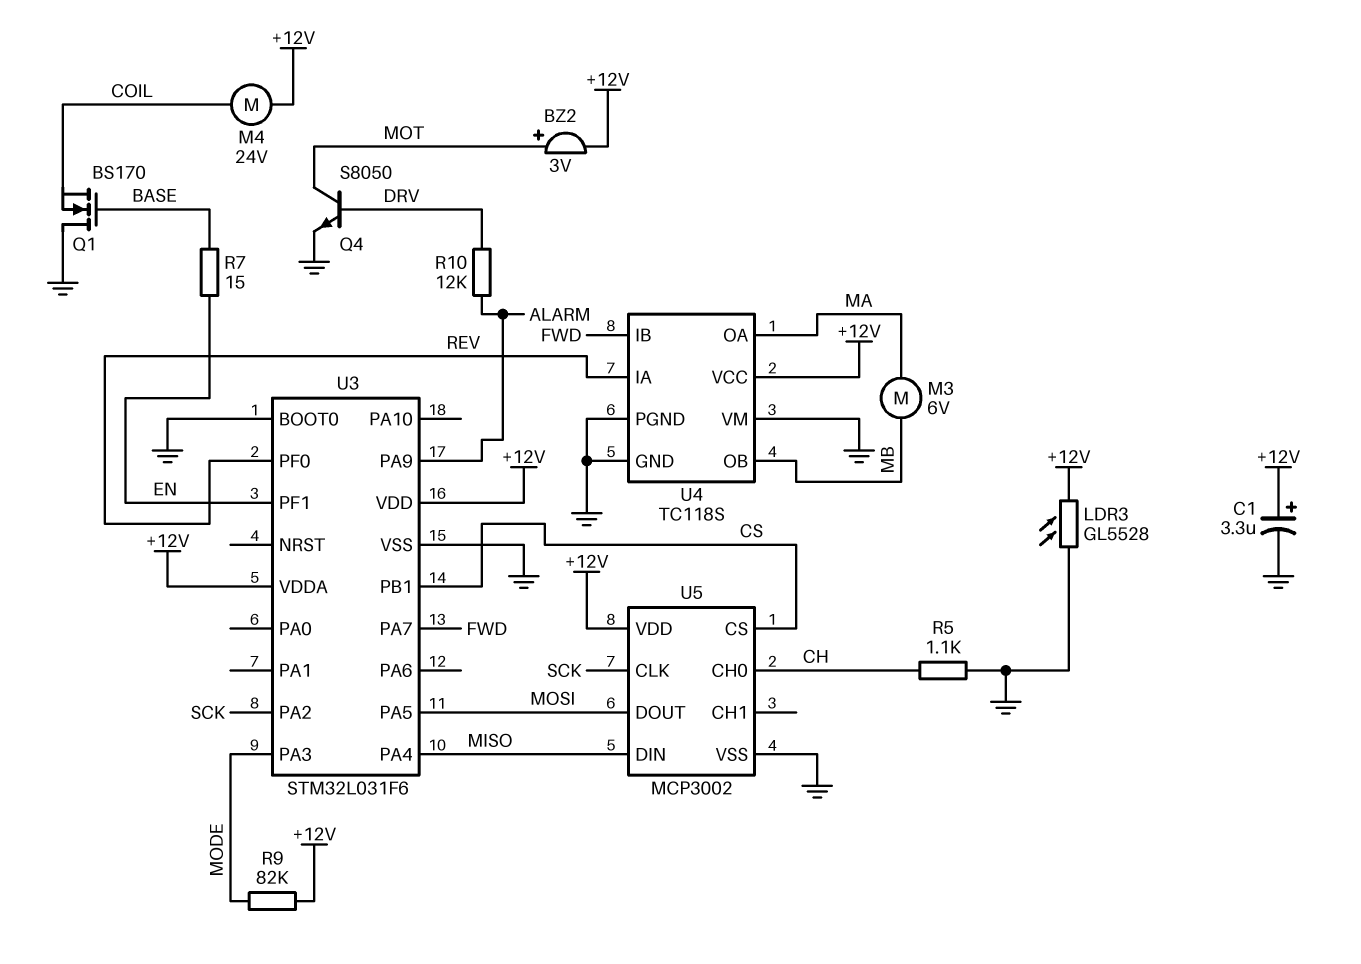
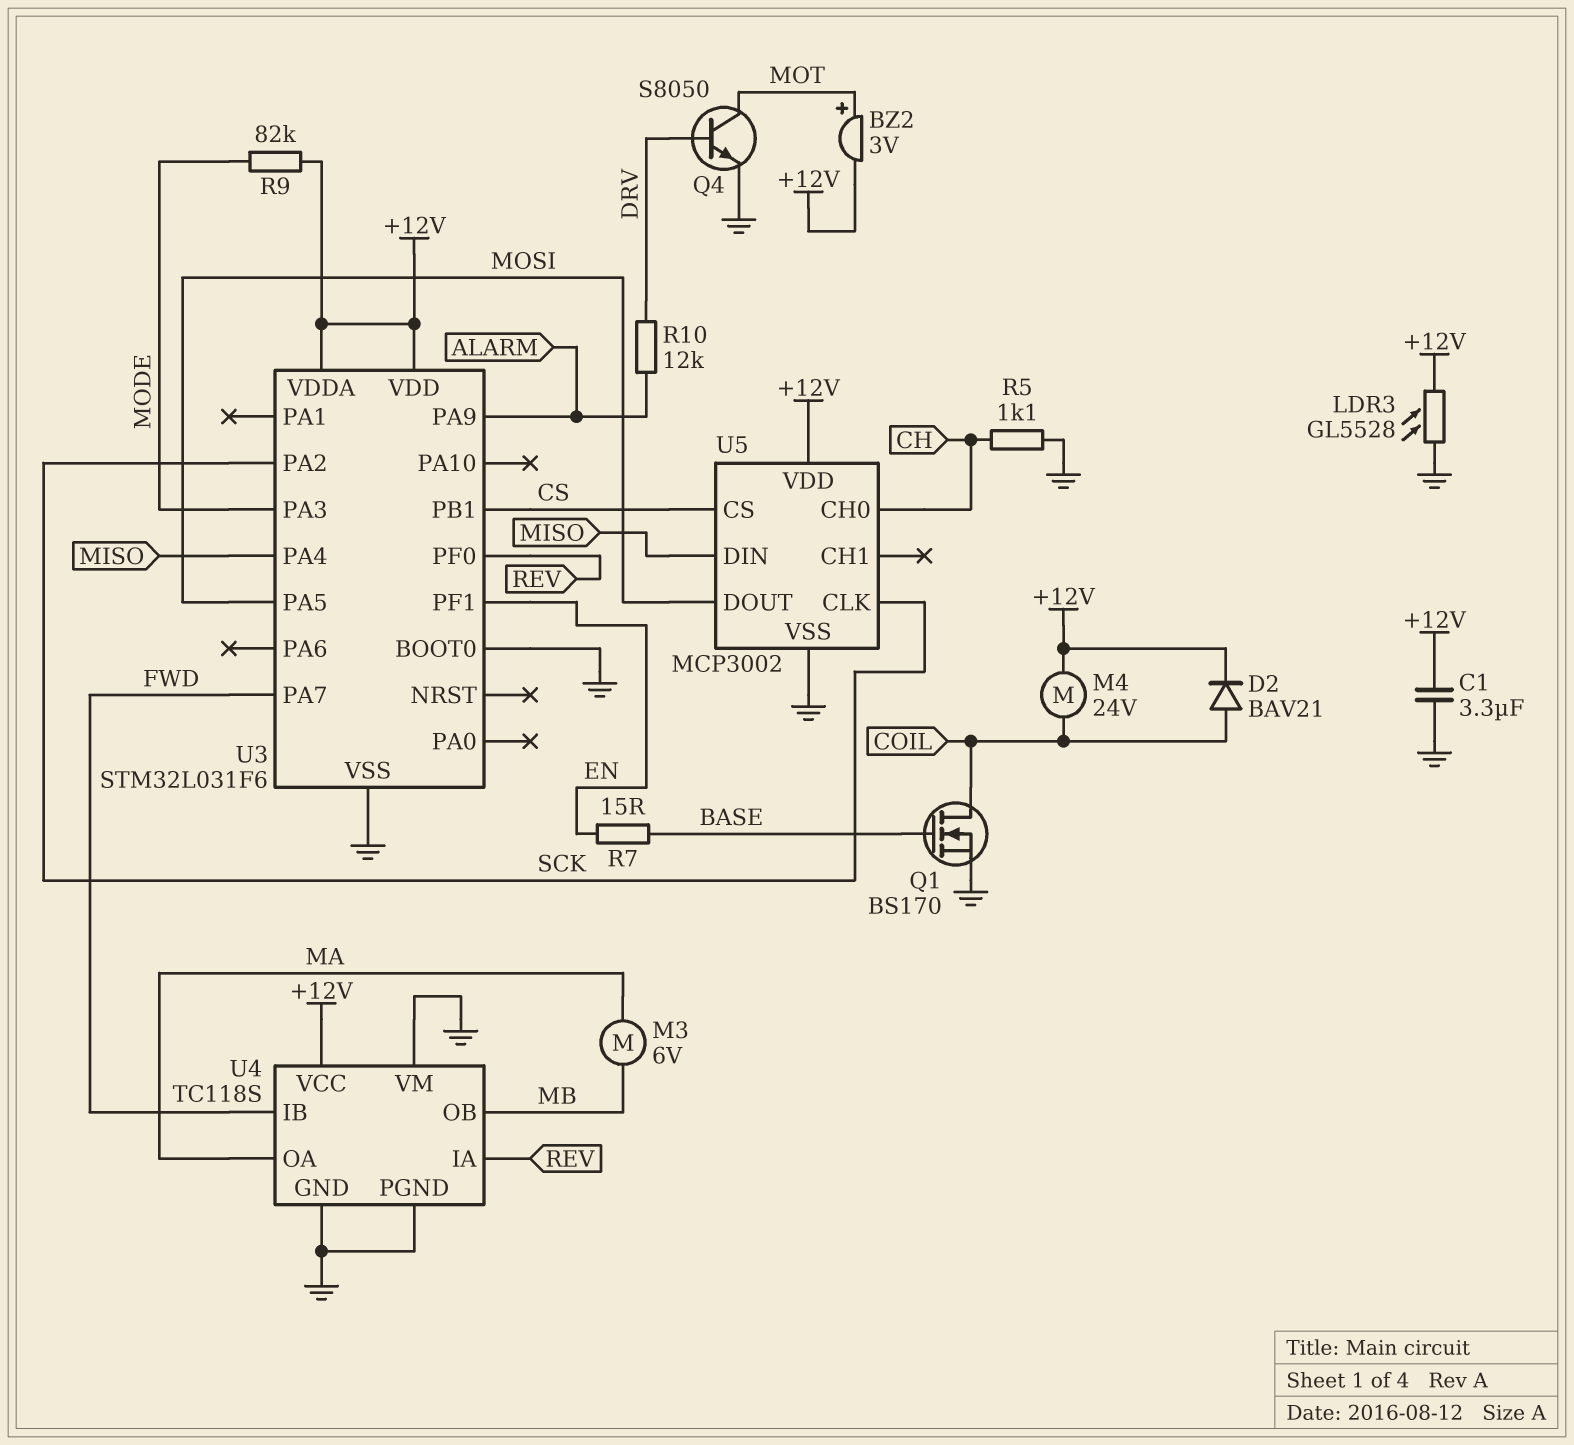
C1: 3.3uF (plus +12V, minus GND) -> 3.3uF (+12V, GND)
D2: none -> diode BAV21 (A COIL, K +12V)
Q1: NMOS BS170 (G BASE, D GND, S COIL) -> NMOS BS170 (G BASE, D COIL, S GND)

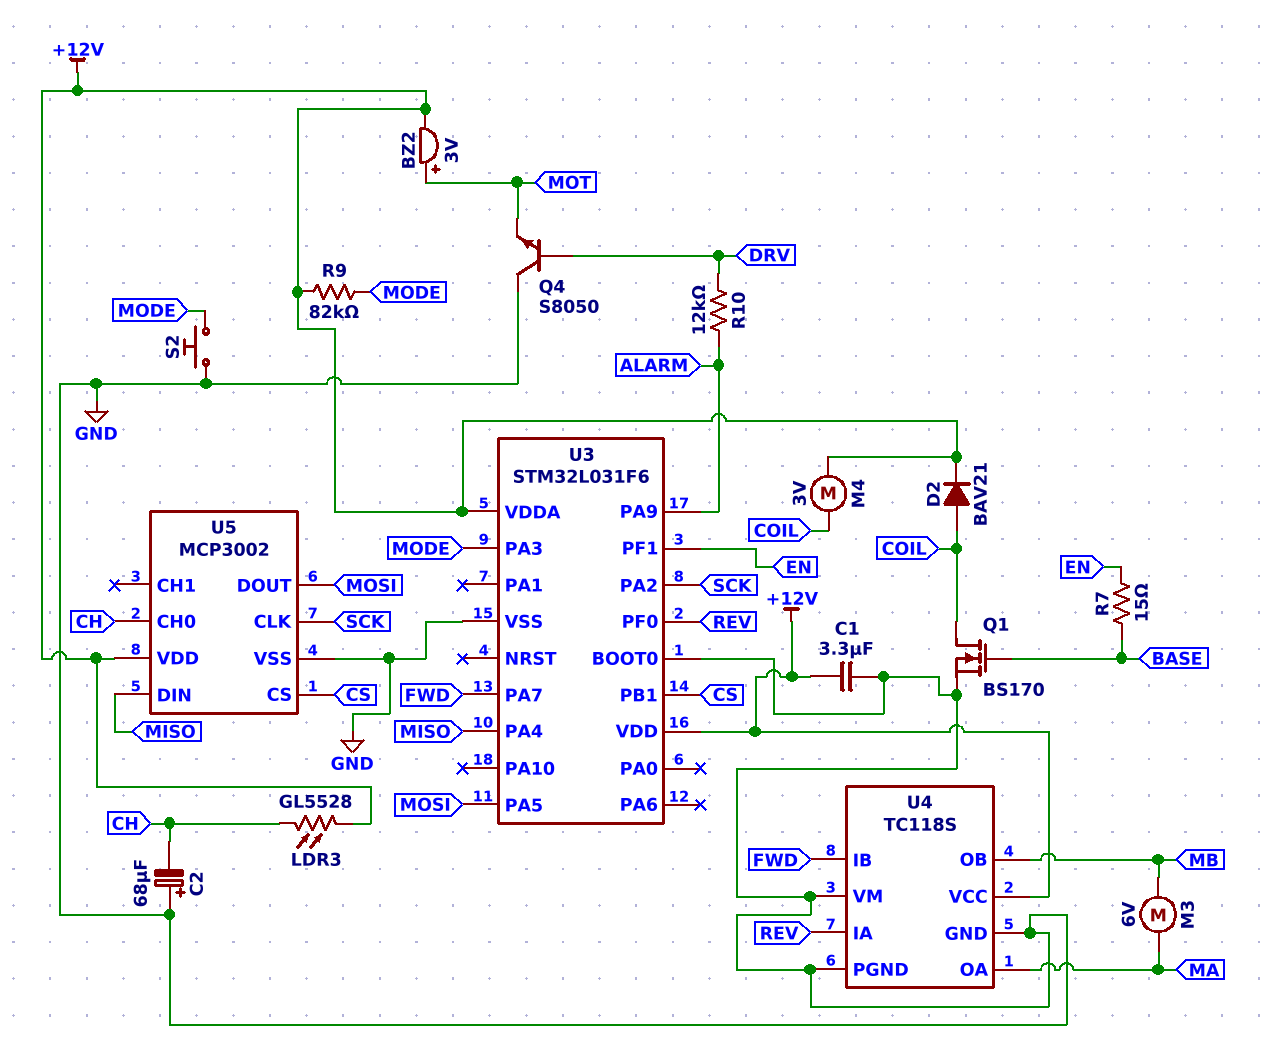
C2: none -> 68uF (plus GND, minus CH)
LDR3: GL5528 (+12V, GND) -> GL5528 (+12V, CH)
M4: motor 24V (+12V, COIL) -> motor 3V (+12V, COIL)
Q4: NPN S8050 (B DRV, C MOT, E GND) -> NPN S8050 (B DRV, C GND, E MOT)
R5: 1.1k (CH, GND) -> none
S2: none -> button (GND, MODE)

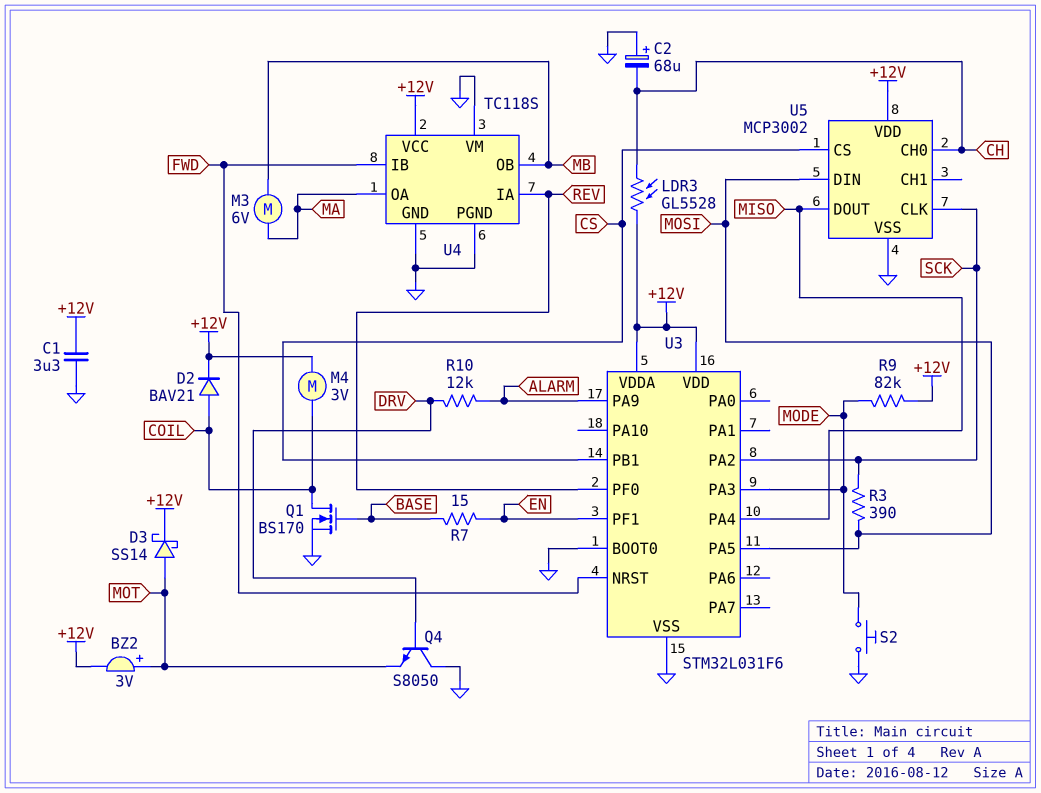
D3: none -> schottky SS14 (A MOT, K +12V)
R3: none -> 390 (MOSI, SCK)
U3 pin NRST: none -> FWD
U3 pin PA7: FWD -> none
U5 pin DIN: MISO -> MOSI
U5 pin DOUT: MOSI -> MISO

